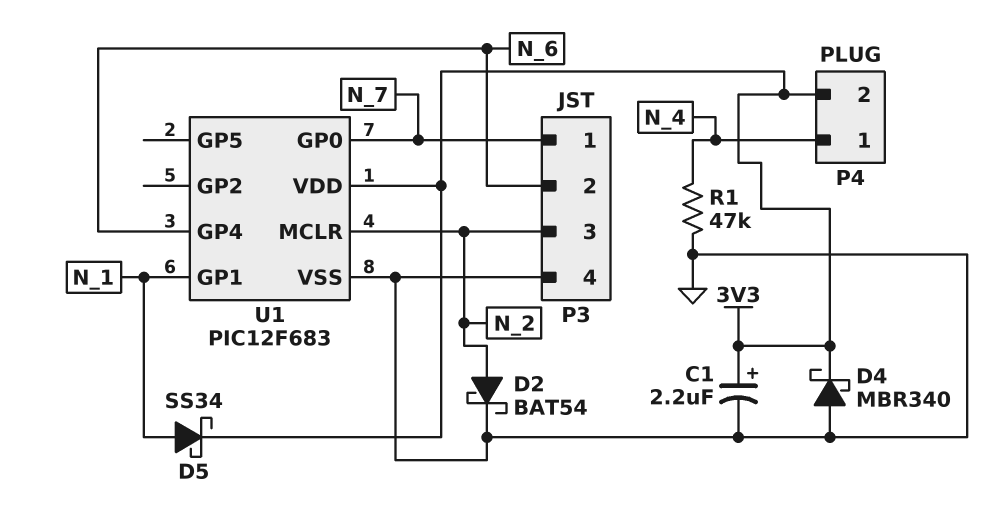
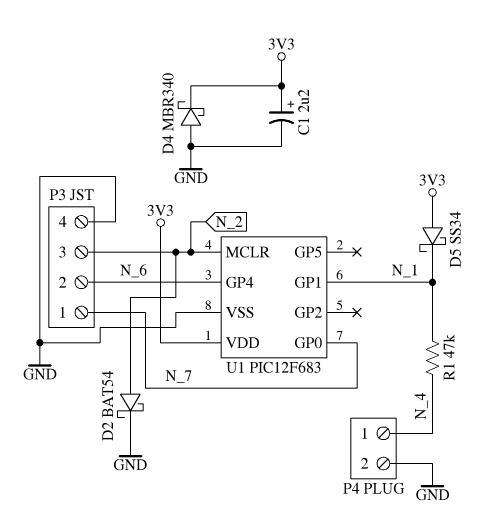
D5: schottky SS34 (A N_1, K 3V3) -> schottky SS34 (A 3V3, K N_1)
P4 pin 2: 3V3 -> GND
R1: 47k (GND, N_4) -> 47k (N_1, N_4)

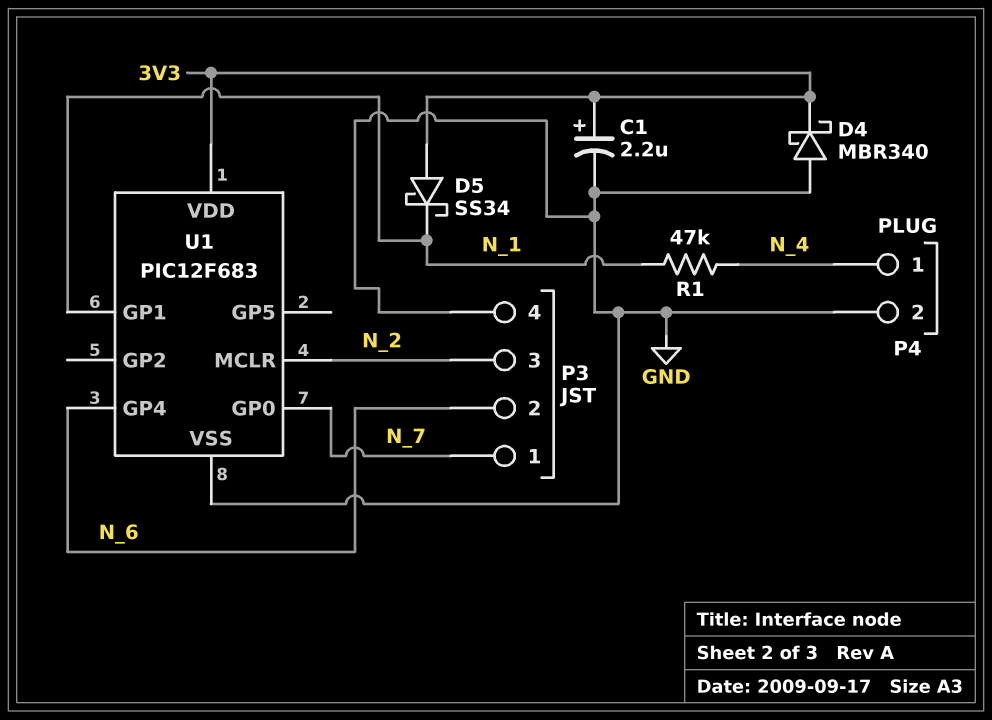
D2: schottky BAT54 (A N_2, K GND) -> none

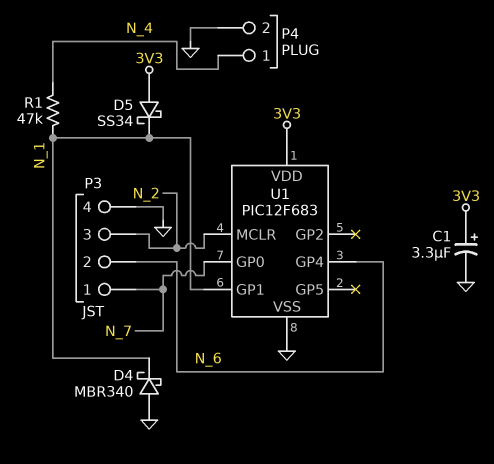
C1: 2.2uF (plus 3V3, minus GND) -> 3.3uF (plus 3V3, minus GND)
D4: schottky MBR340 (A GND, K 3V3) -> schottky MBR340 (A GND, K N_1)

